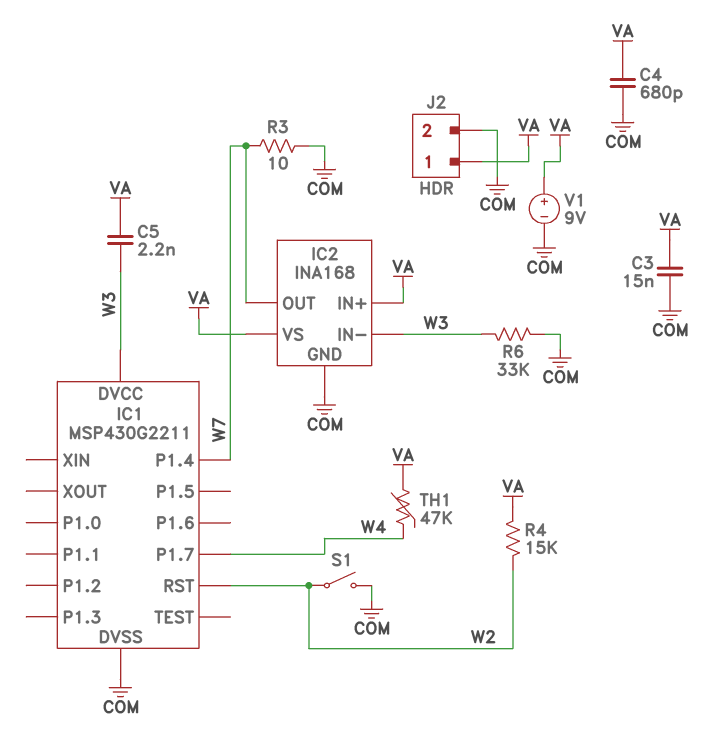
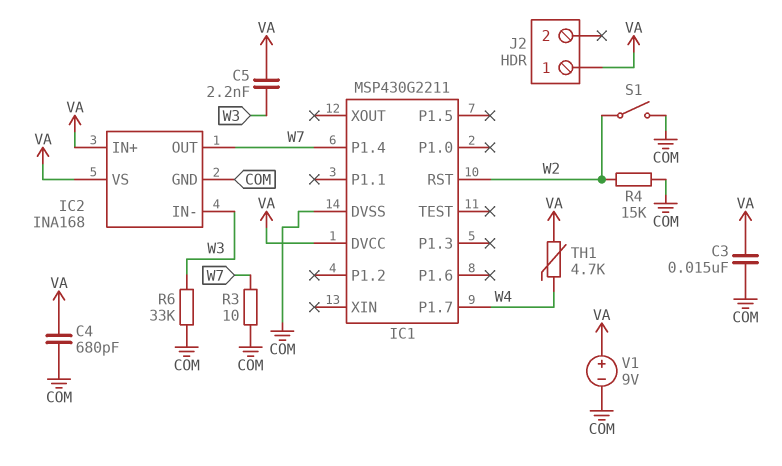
IC1 pin DVCC: W3 -> VA
J2 pin 2: COM -> none
R4: 15k (VA, W2) -> 15k (COM, W2)
TH1: 47k (VA, W4) -> 4.7k (VA, W4)

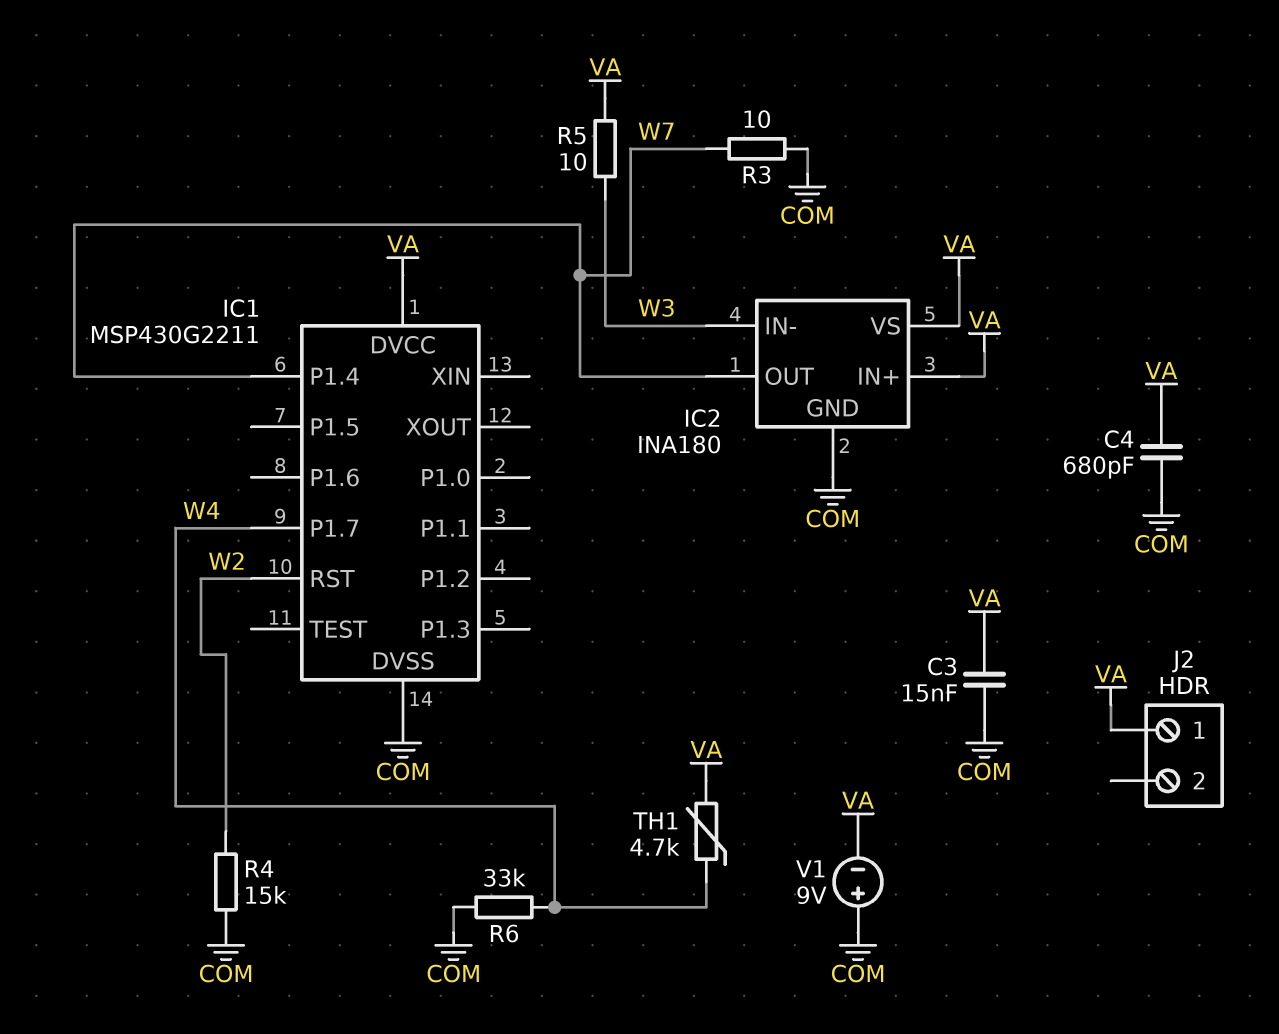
C5: 2.2nF (VA, W3) -> none
IC2: INA168 -> INA180
R5: none -> 10 (VA, W3)
R6: 33k (COM, W3) -> 33k (COM, W4)
S1: switch (COM, W2) -> none
V1: 9V (plus VA, minus COM) -> 9V (plus COM, minus VA)

